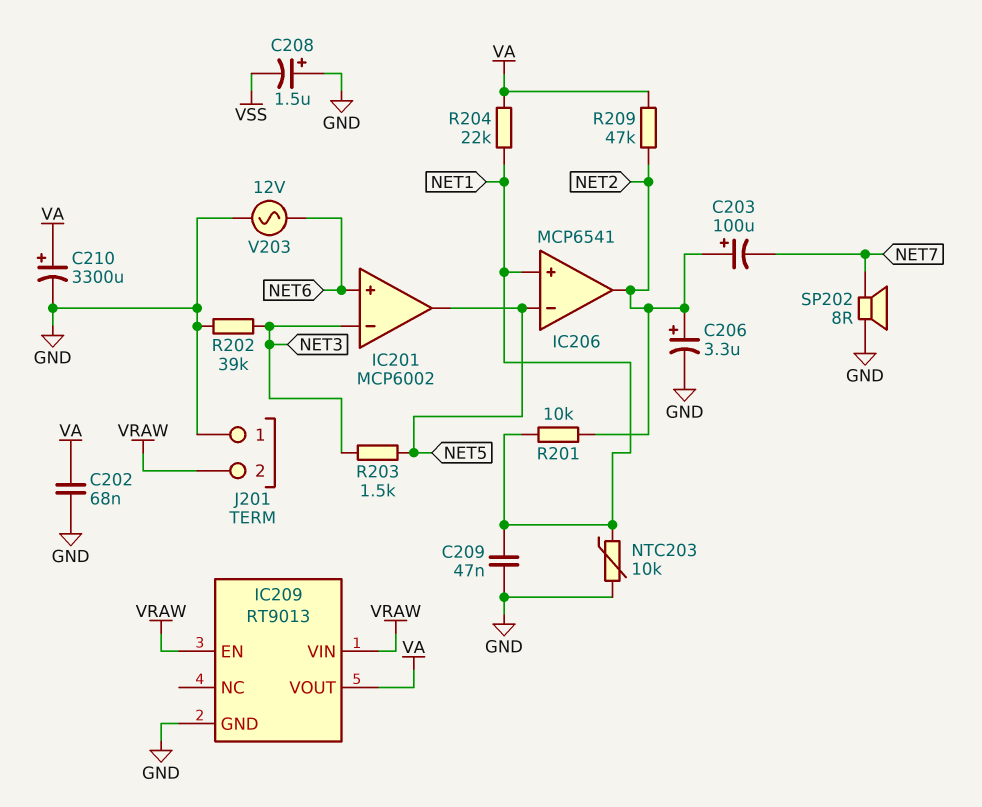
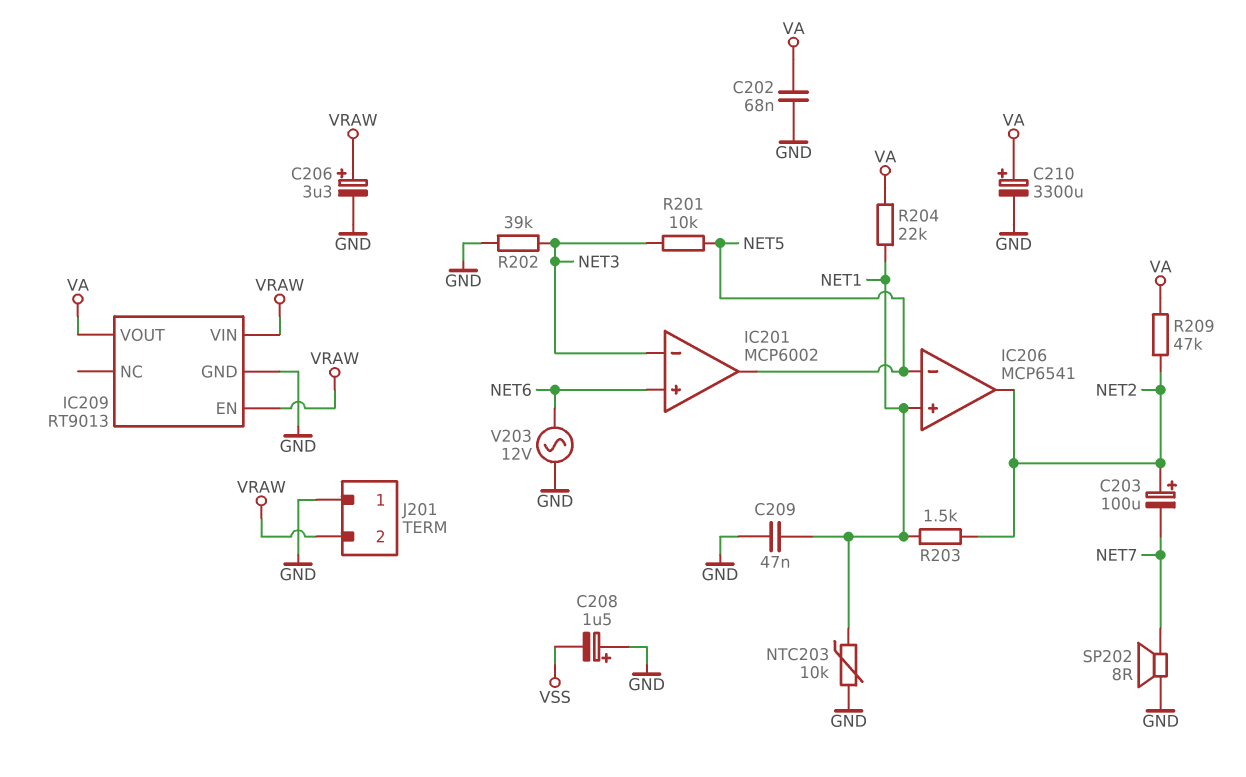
C206: 3.3uF (plus NET2, minus GND) -> 3.3uF (plus VRAW, minus GND)
R201: 10k (NET1, NET2) -> 10k (NET3, NET5)
R203: 1.5k (NET3, NET5) -> 1.5k (NET1, NET2)

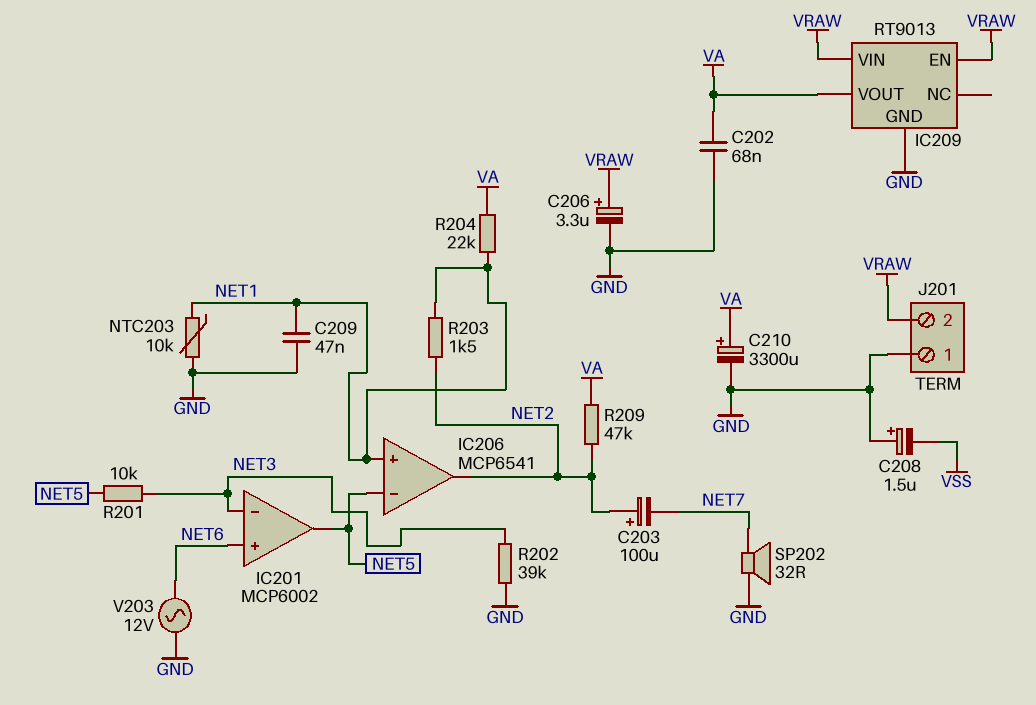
SP202: speaker 8R (GND, NET7) -> speaker 32R (GND, NET7)

